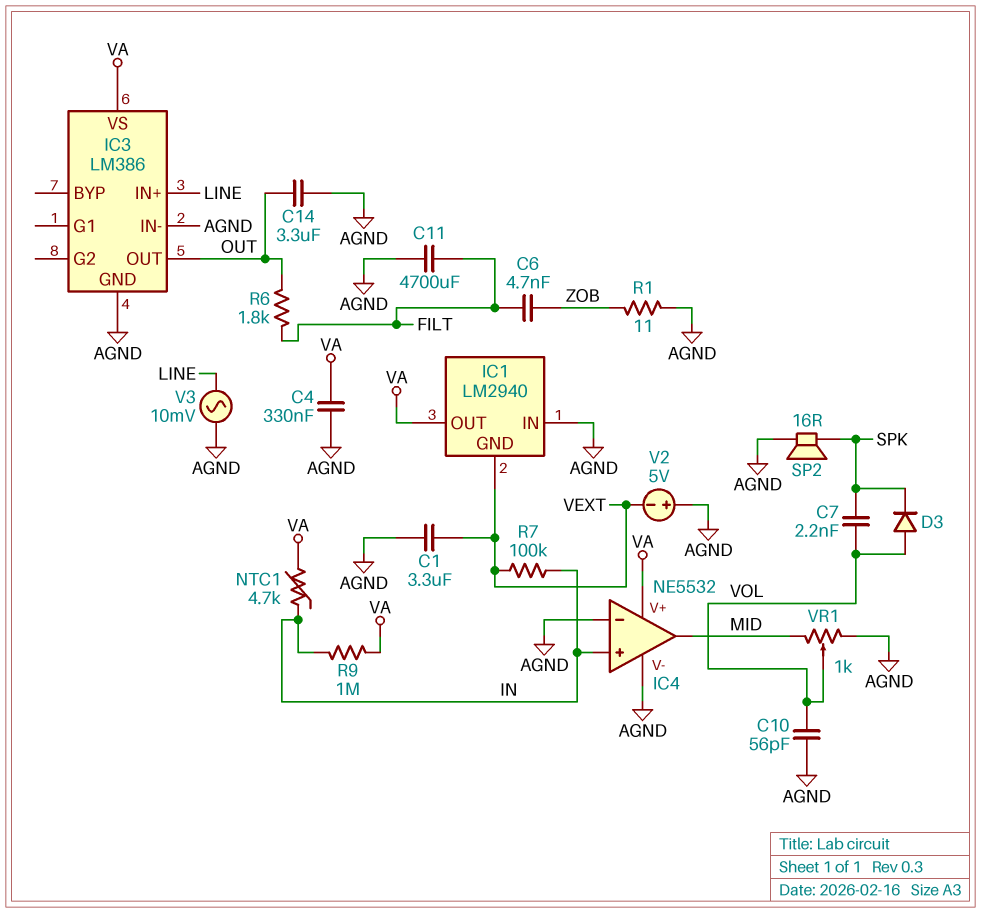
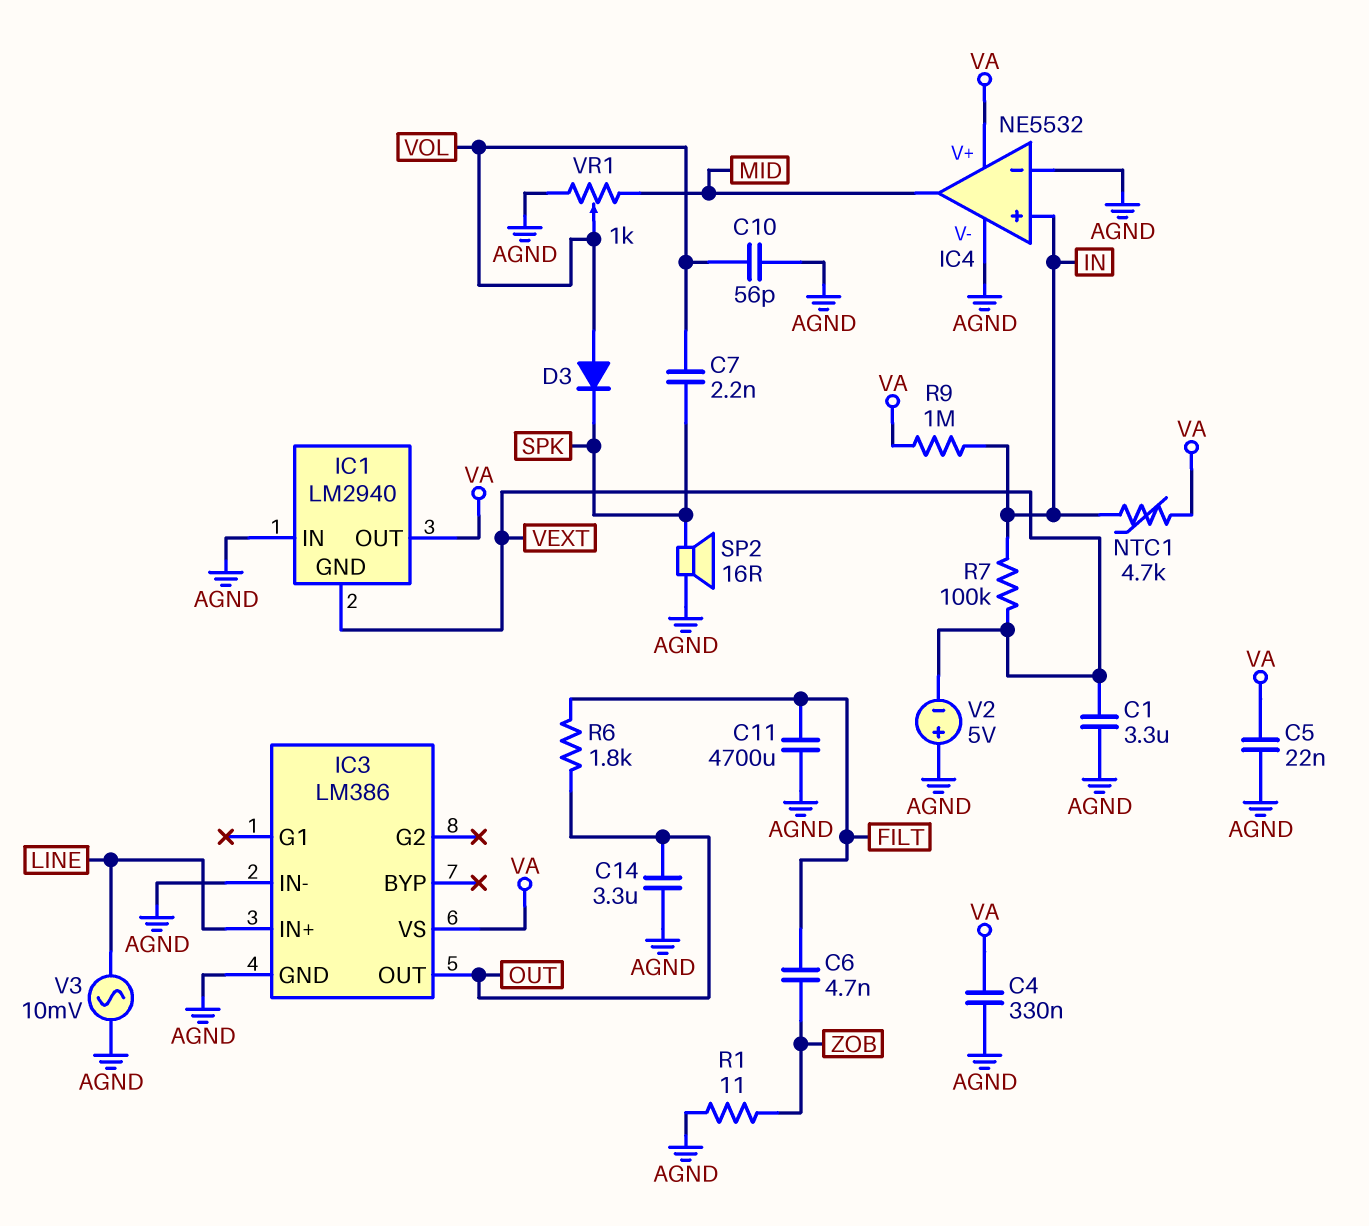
C5: none -> 22nF (AGND, VA)

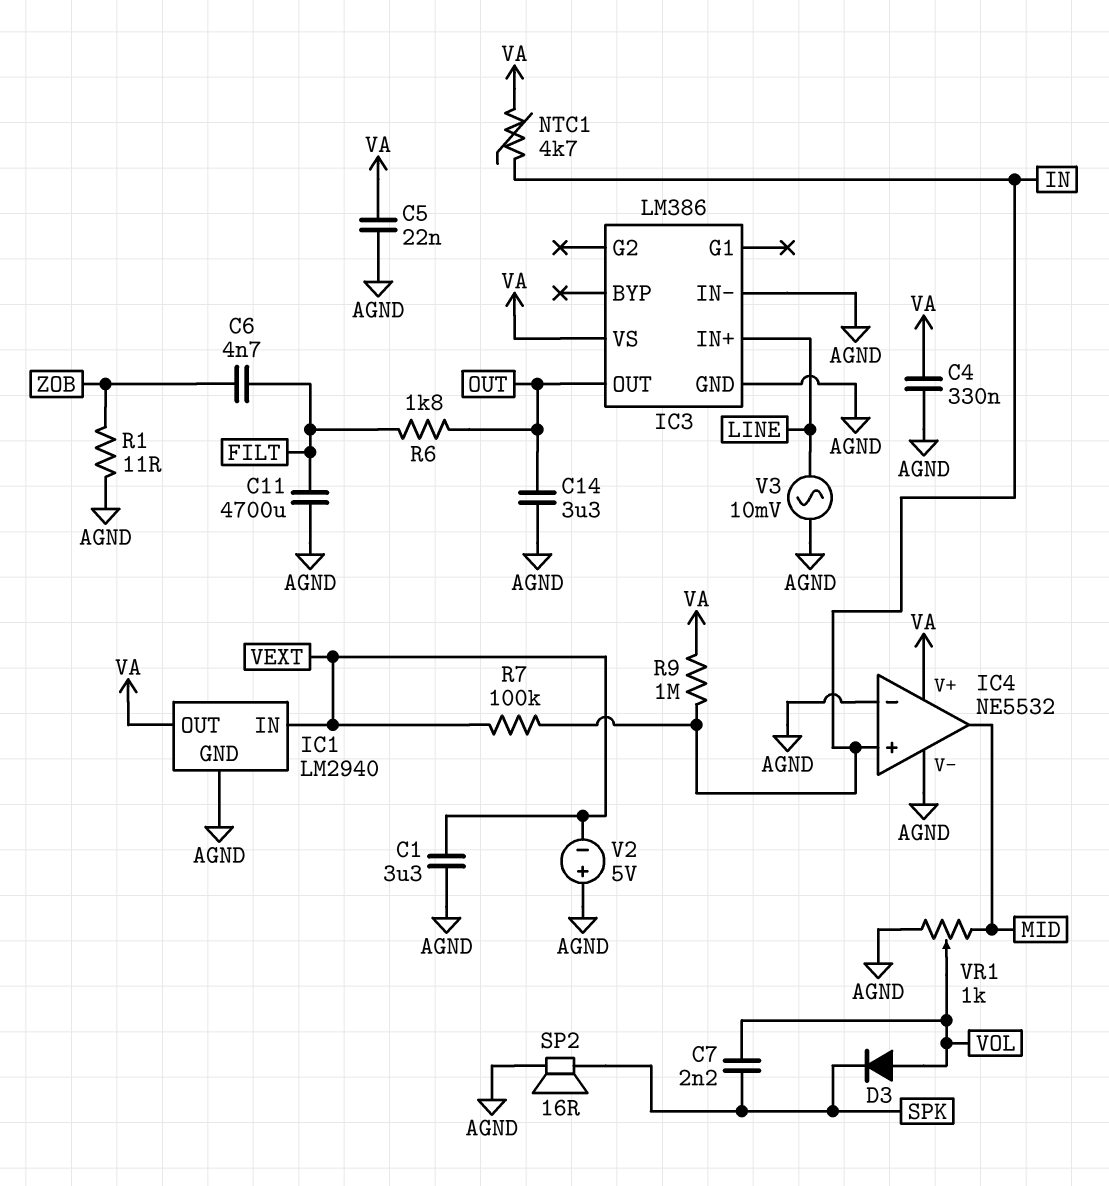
C10: 56pF (AGND, VOL) -> none
IC1 pin GND: VEXT -> AGND
IC1 pin IN: AGND -> VEXT

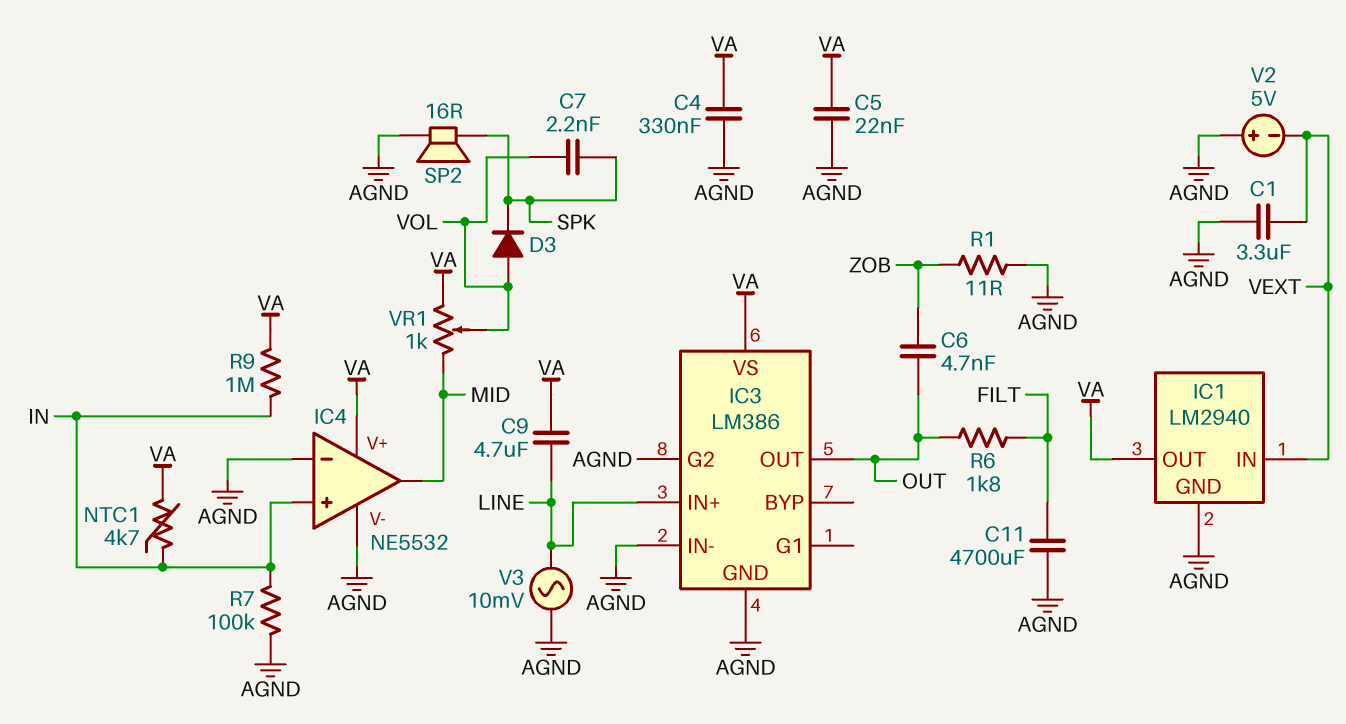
C6: 4.7nF (FILT, ZOB) -> 4.7nF (OUT, ZOB)
C9: none -> 4.7uF (LINE, VA)
C14: 3.3uF (AGND, OUT) -> none
IC3 pin G2: none -> AGND
R7: 100k (IN, VEXT) -> 100k (AGND, IN)
VR1: 1k (AGND, MID, wiper VOL) -> 1k (MID, VA, wiper VOL)

